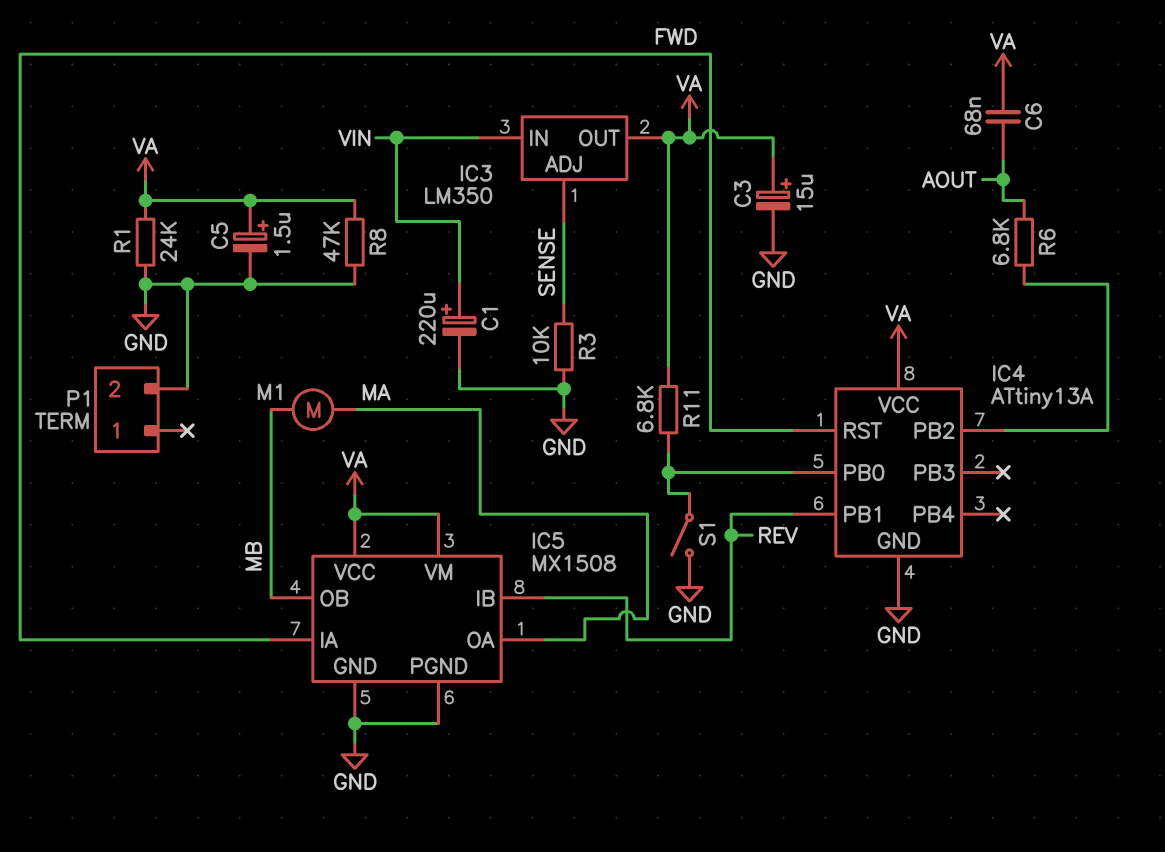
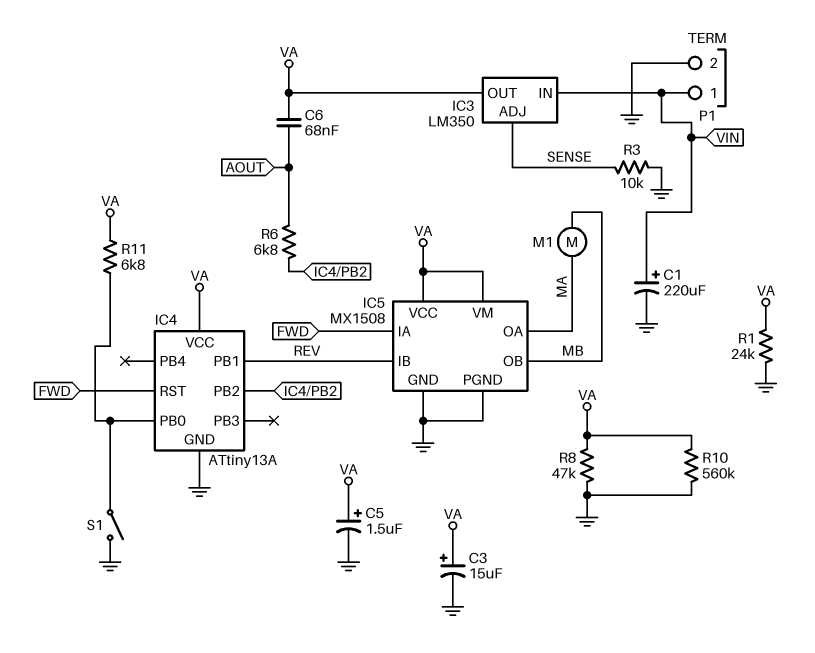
P1 pin 1: none -> VIN
R10: none -> 560k (GND, VA)

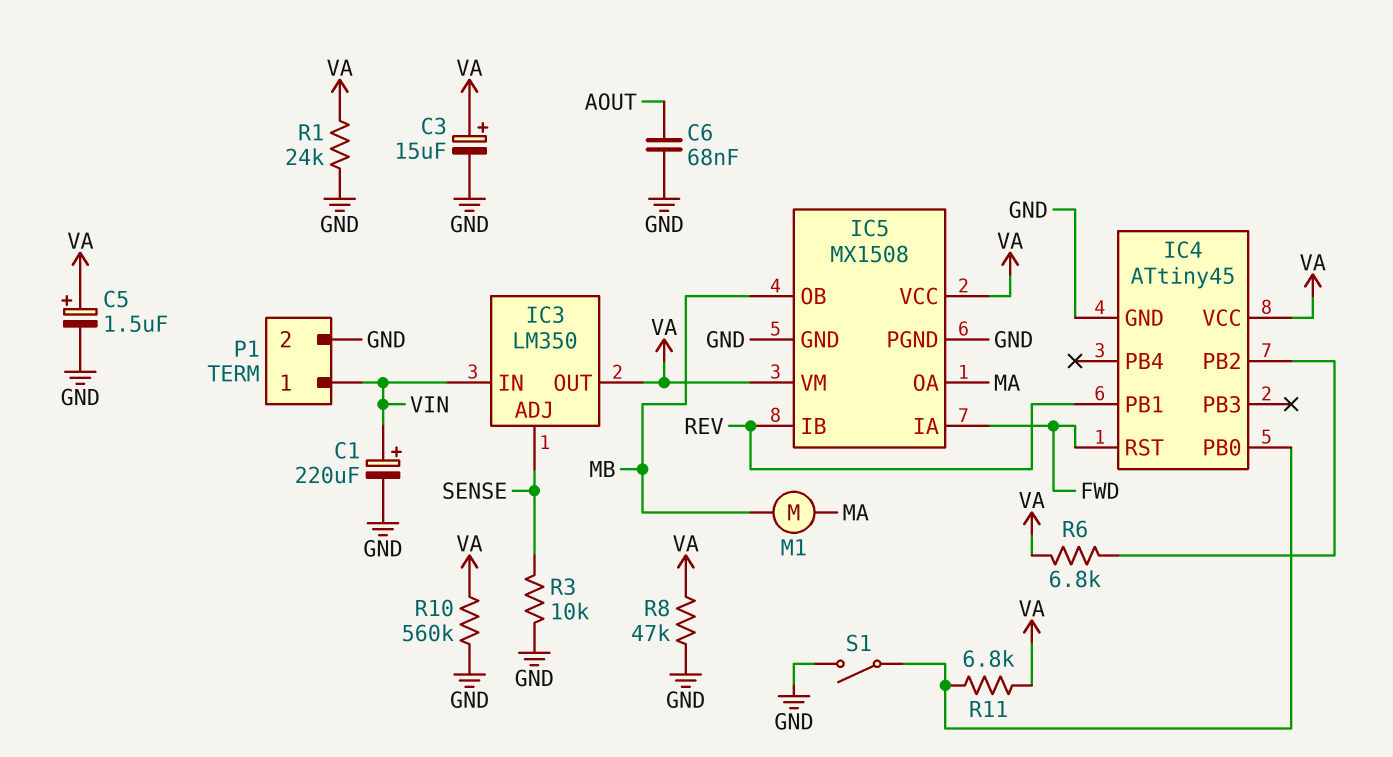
C6: 68nF (AOUT, VA) -> 68nF (AOUT, GND)
IC4: ATtiny13A -> ATtiny45
R6: 6.8k (AOUT, IC4/PB2) -> 6.8k (IC4/PB2, VA)

